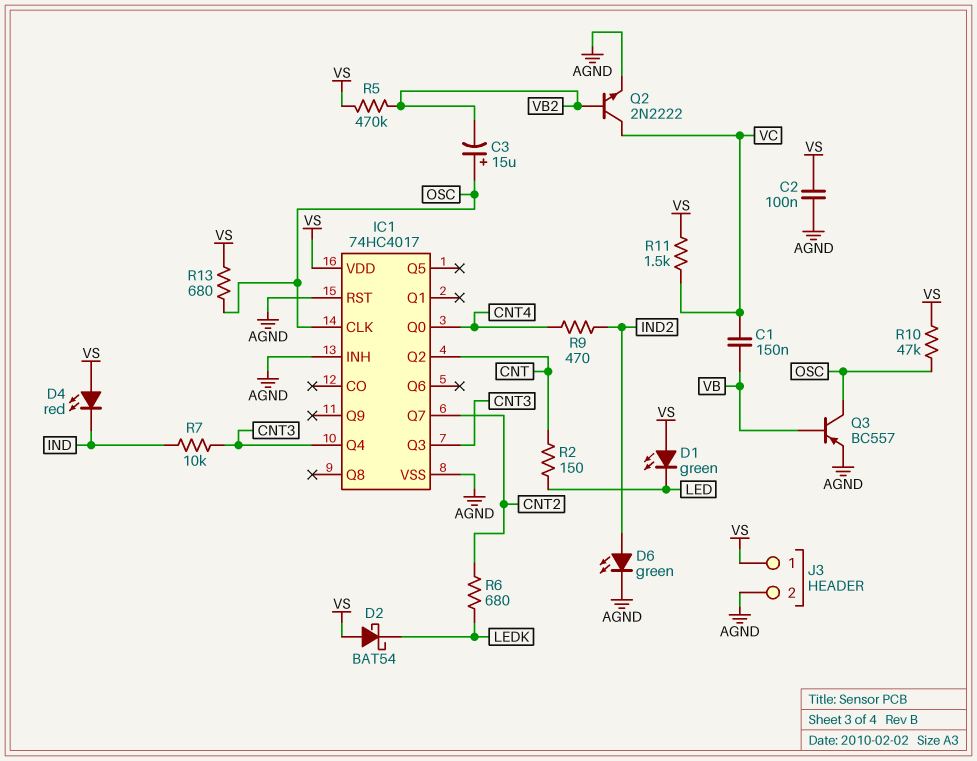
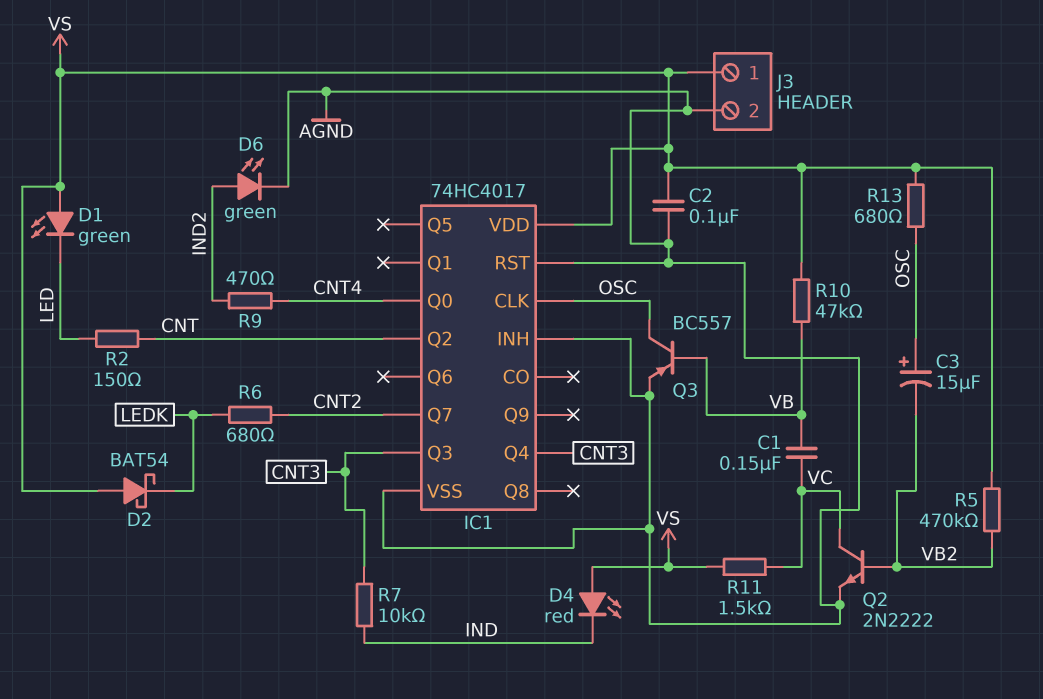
R10: 47k (OSC, VS) -> 47k (VB, VS)

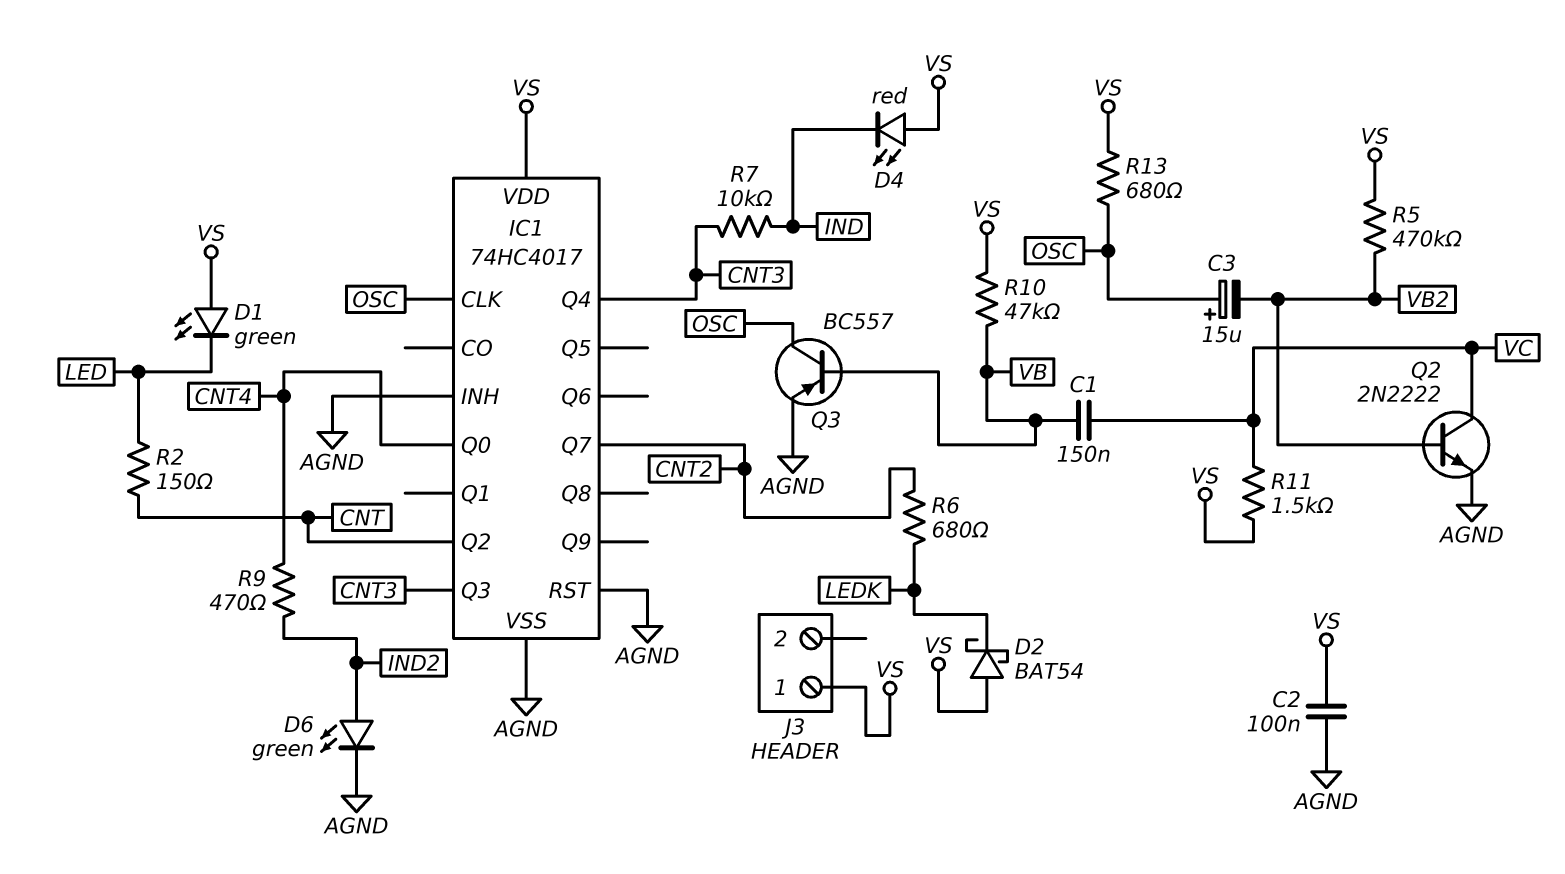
J3 pin 2: AGND -> none

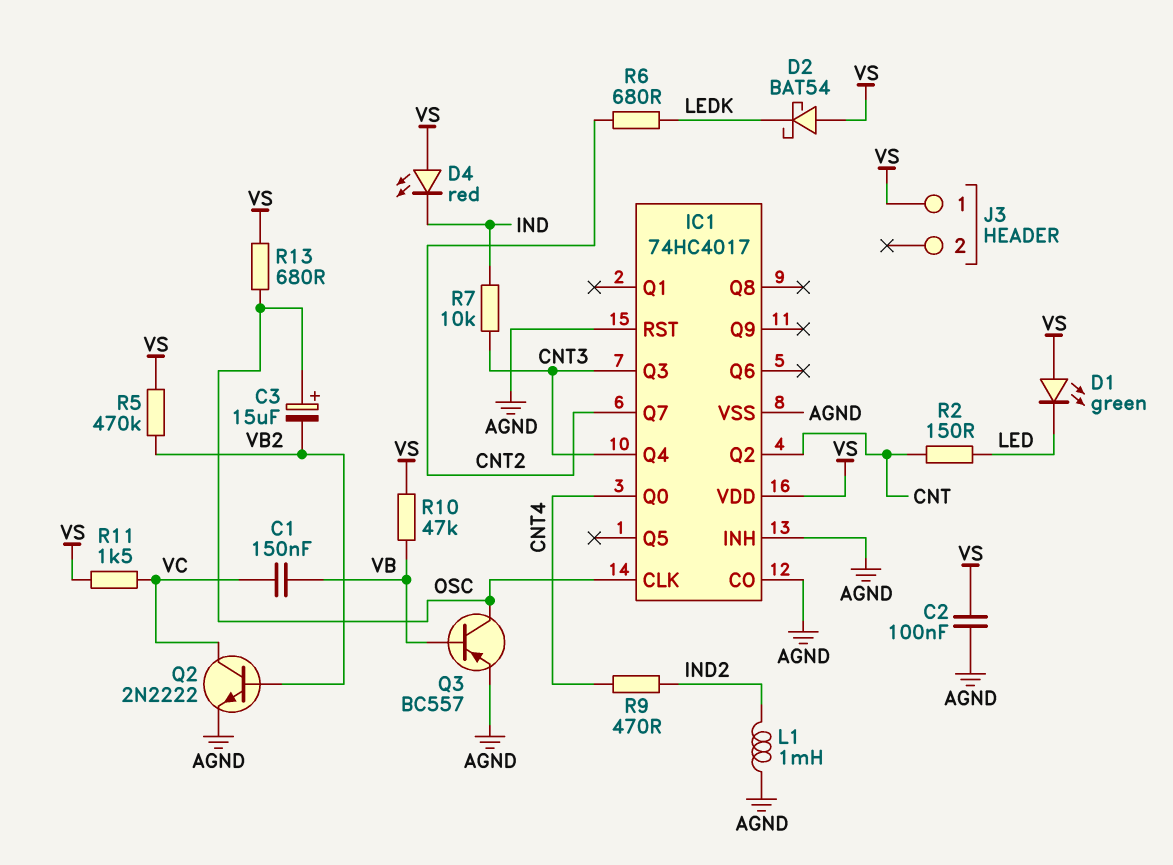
D6: LED green (A IND2, K AGND) -> none
IC1 pin CO: none -> AGND
L1: none -> 1mH (AGND, IND2)

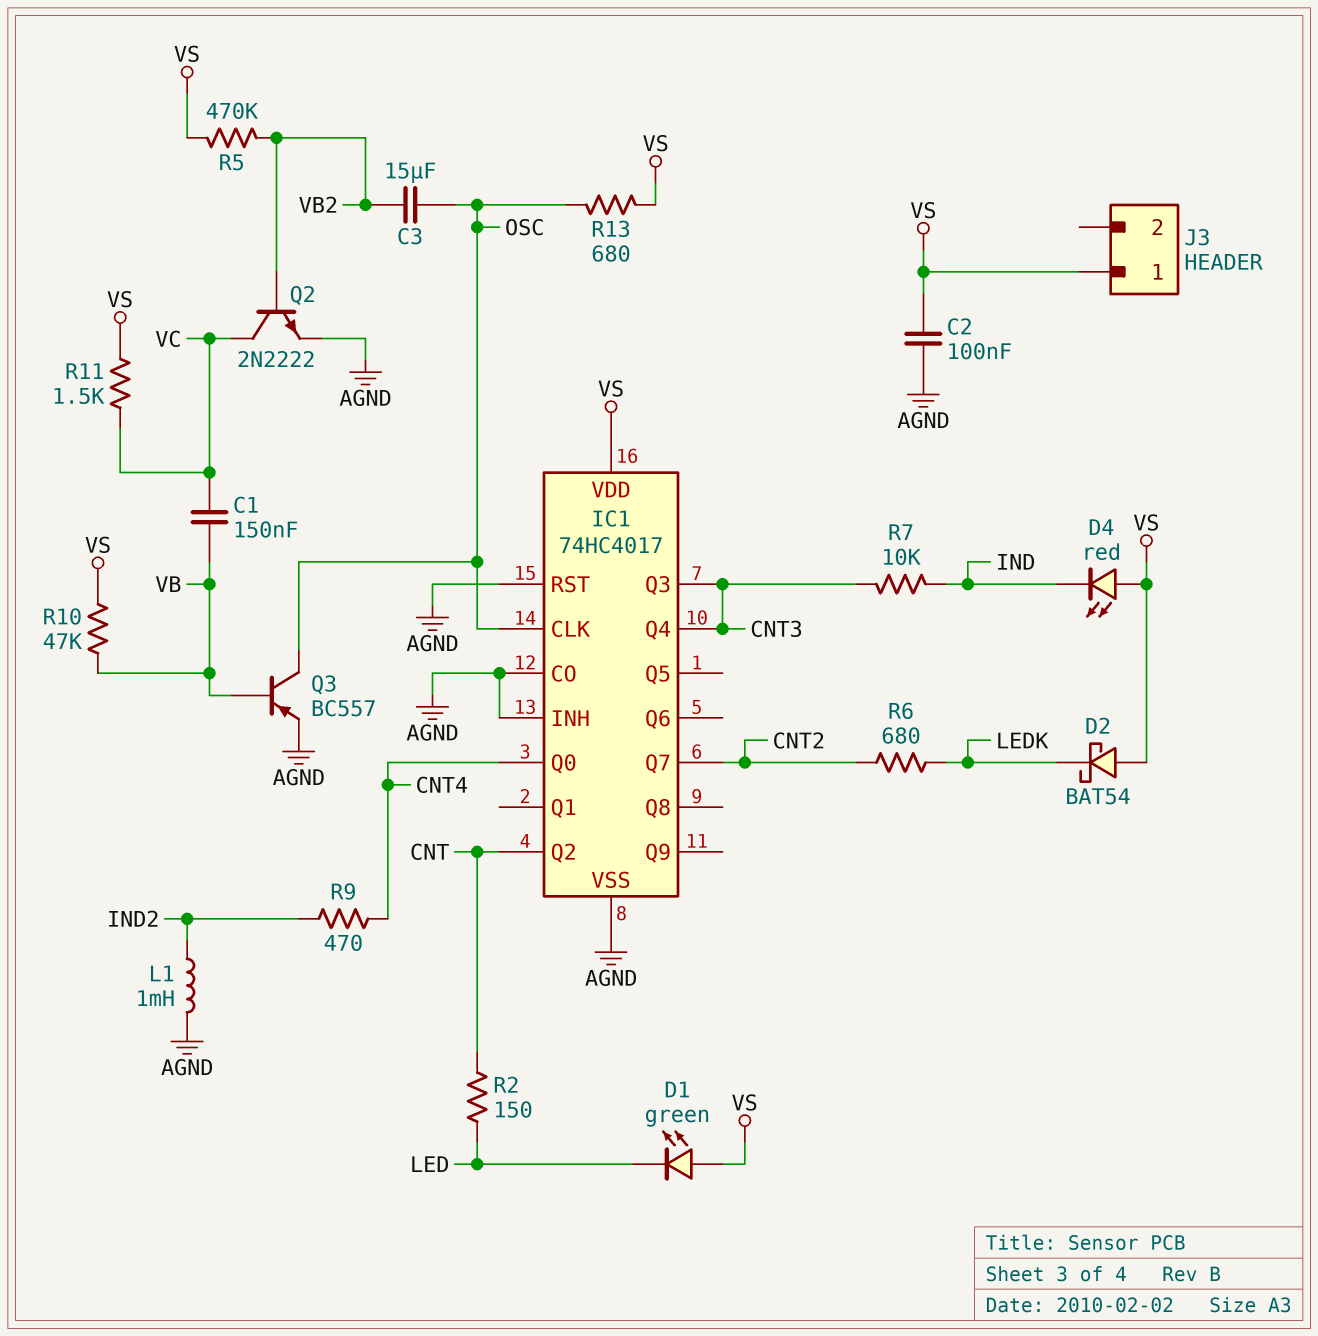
C3: 15uF (plus OSC, minus VB2) -> 15uF (OSC, VB2)

